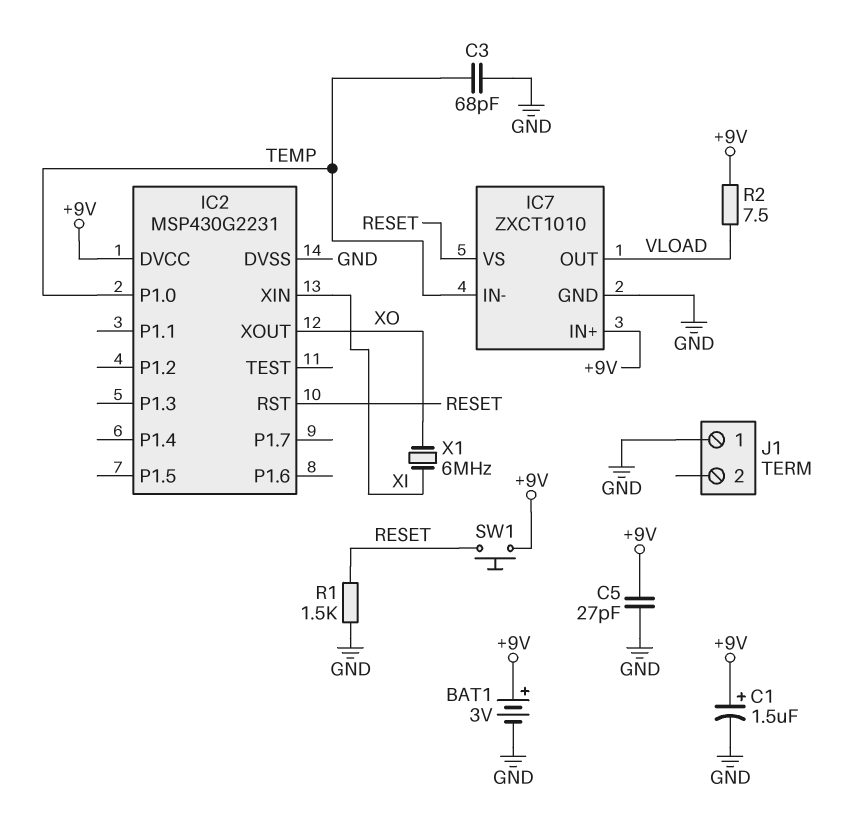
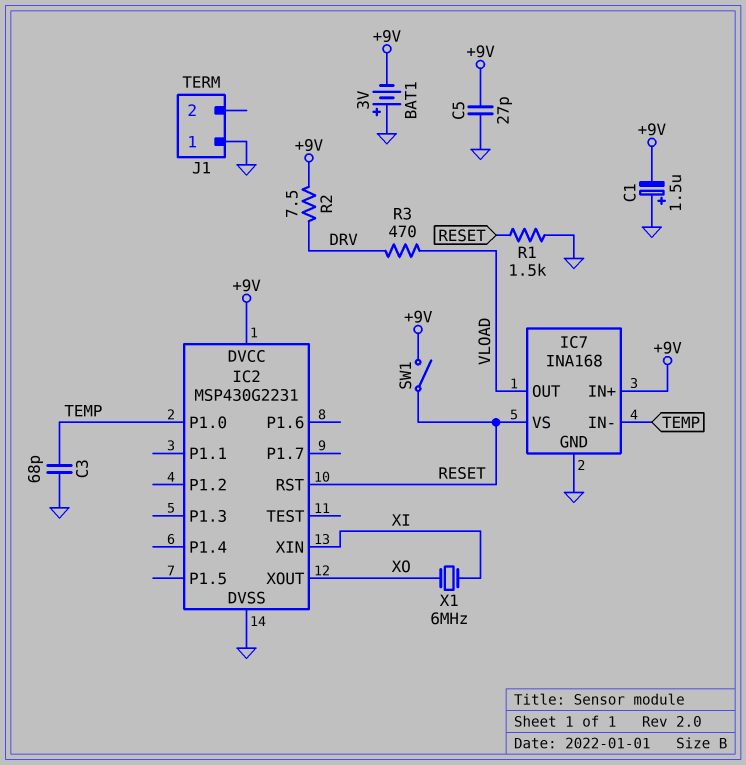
BAT1: 3V (plus +9V, minus GND) -> 3V (plus GND, minus +9V)
C1: 1.5uF (plus +9V, minus GND) -> 1.5uF (plus GND, minus +9V)
IC7: ZXCT1010 -> INA168
R2: 7.5 (+9V, VLOAD) -> 7.5 (+9V, DRV)
R3: none -> 470 (DRV, VLOAD)
SW1: button (+9V, RESET) -> switch (+9V, RESET)

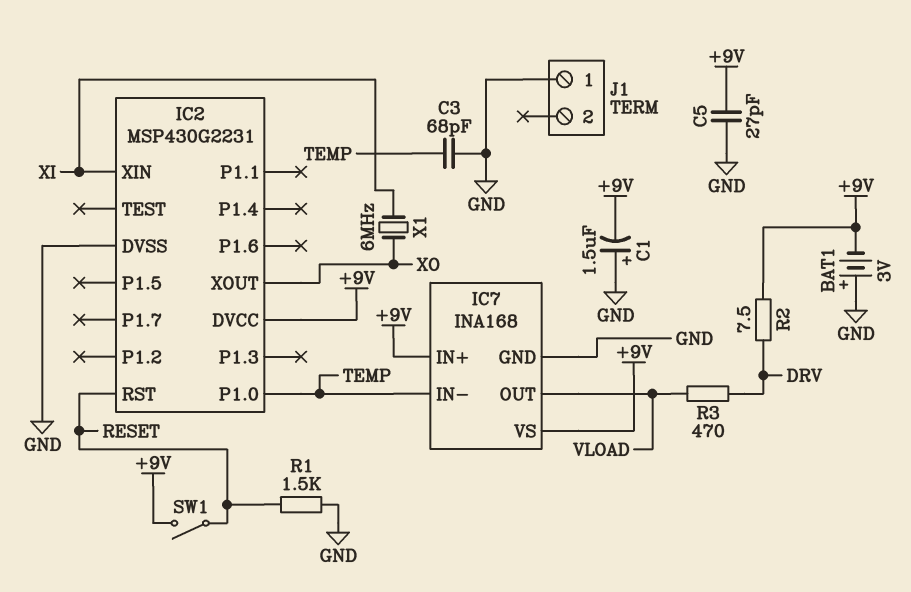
IC7 pin VS: RESET -> +9V

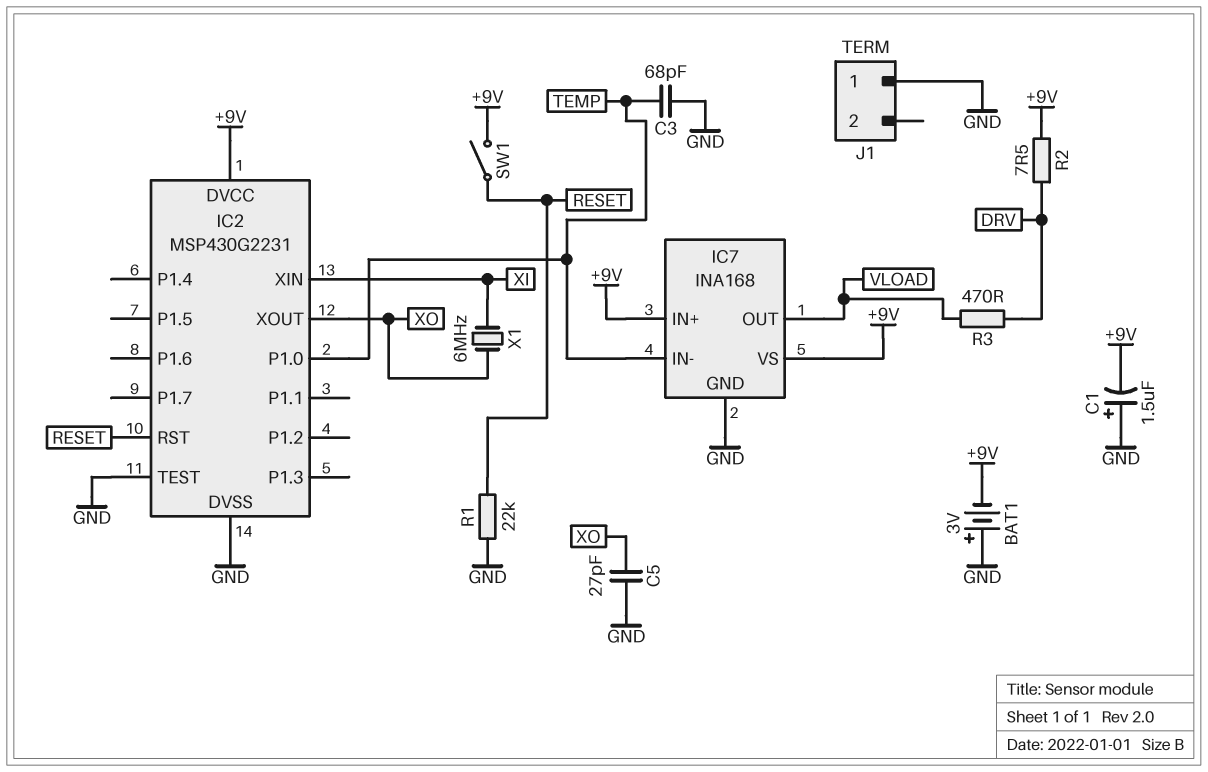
C5: 27pF (+9V, GND) -> 27pF (GND, XO)
IC2 pin TEST: none -> GND
R1: 1.5k (GND, RESET) -> 22k (GND, RESET)

